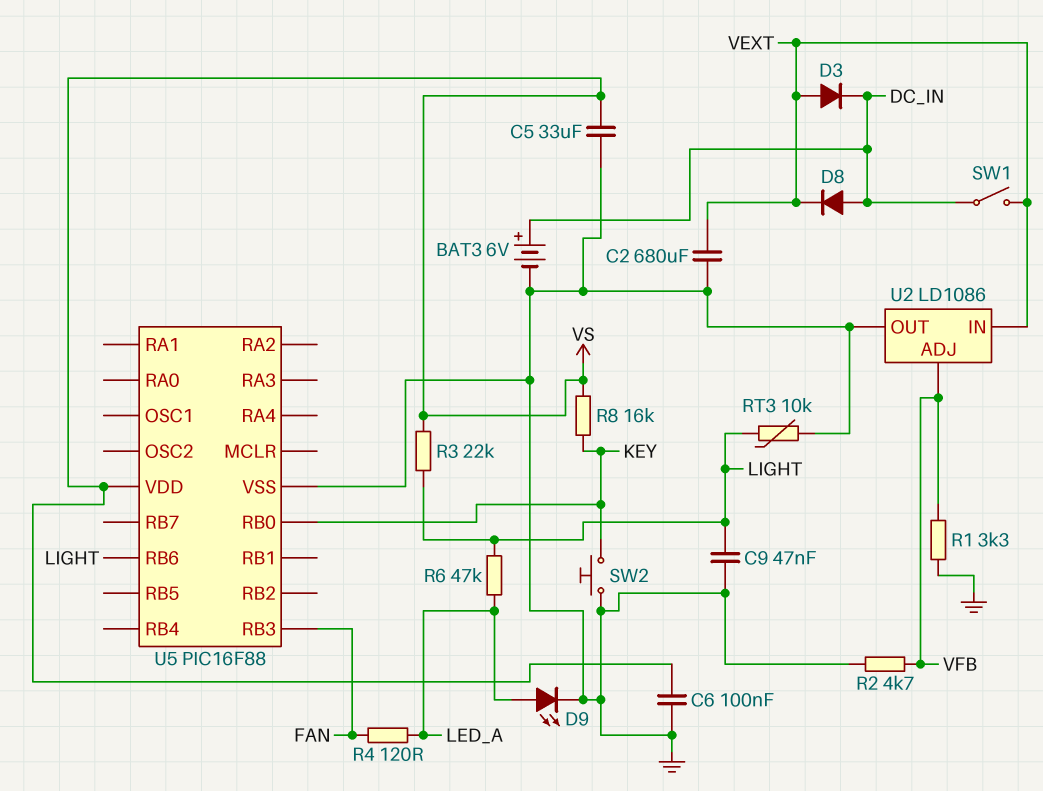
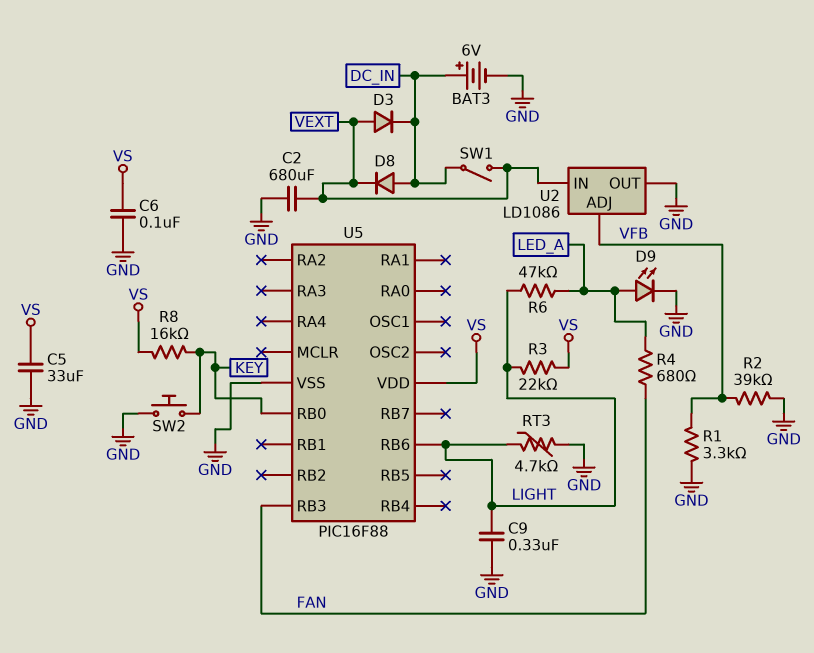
C9: 47nF (GND, LIGHT) -> 330nF (GND, LIGHT)
R2: 4.7k (GND, VFB) -> 39k (GND, VFB)
R4: 120 (FAN, LED_A) -> 680 (FAN, LED_A)
RT3: 10k (GND, LIGHT) -> 4.7k (GND, LIGHT)

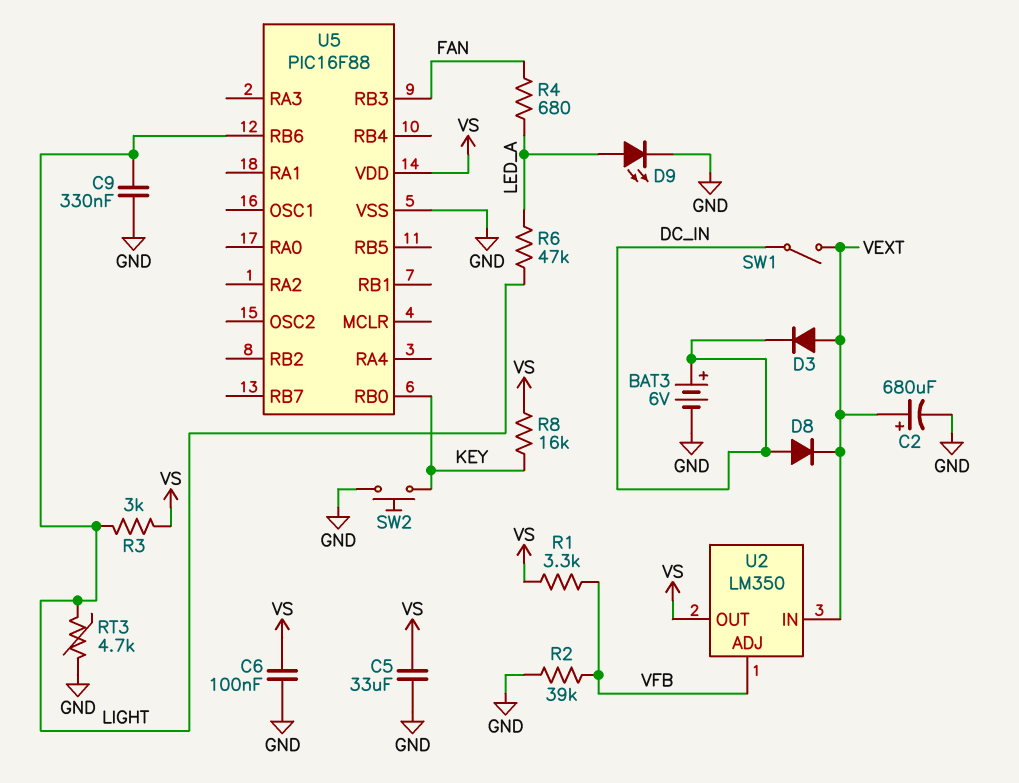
C2: 680uF (GND, VEXT) -> 680uF (plus VEXT, minus GND)
R1: 3.3k (GND, VFB) -> 3.3k (VFB, VS)
R3: 22k (LIGHT, VS) -> 3k (LIGHT, VS)
U2: LD1086 -> LM350
U2 pin OUT: GND -> VS

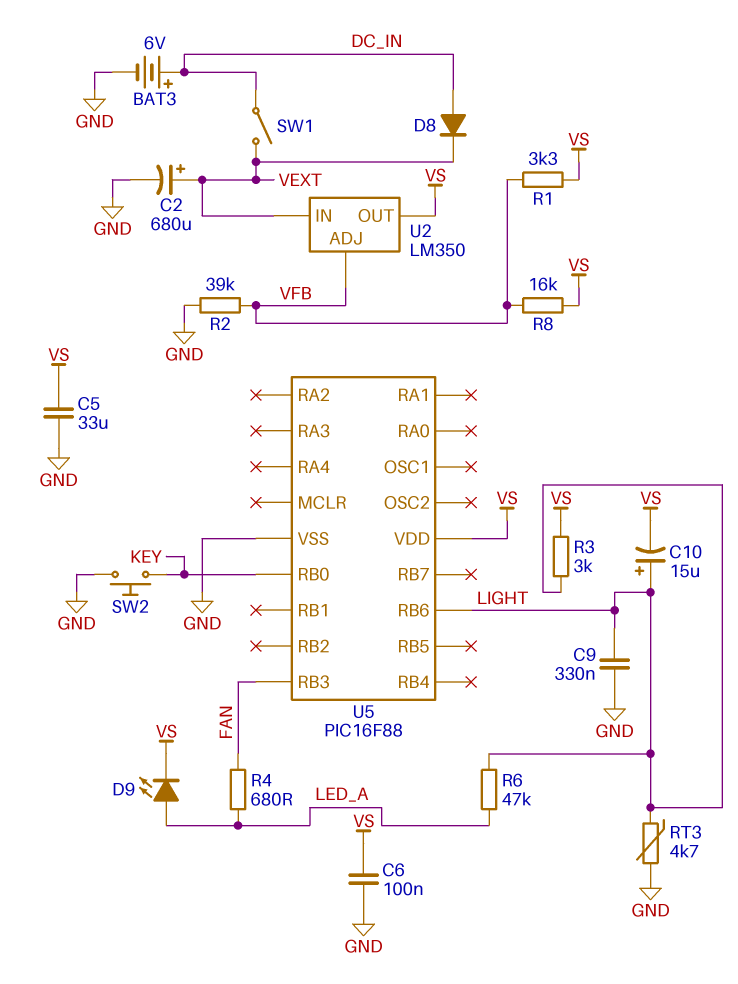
C10: none -> 15uF (plus LIGHT, minus VS)
D3: diode (A VEXT, K DC_IN) -> none
D9: LED (A LED_A, K GND) -> LED (A LED_A, K VS)
R8: 16k (KEY, VS) -> 16k (VFB, VS)

